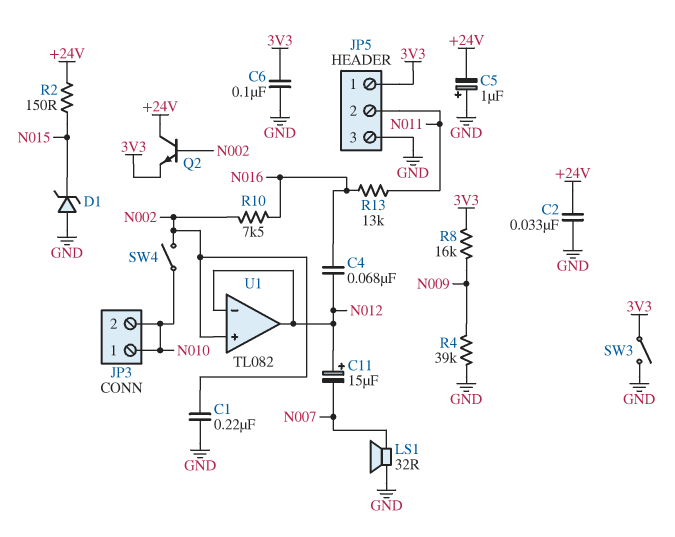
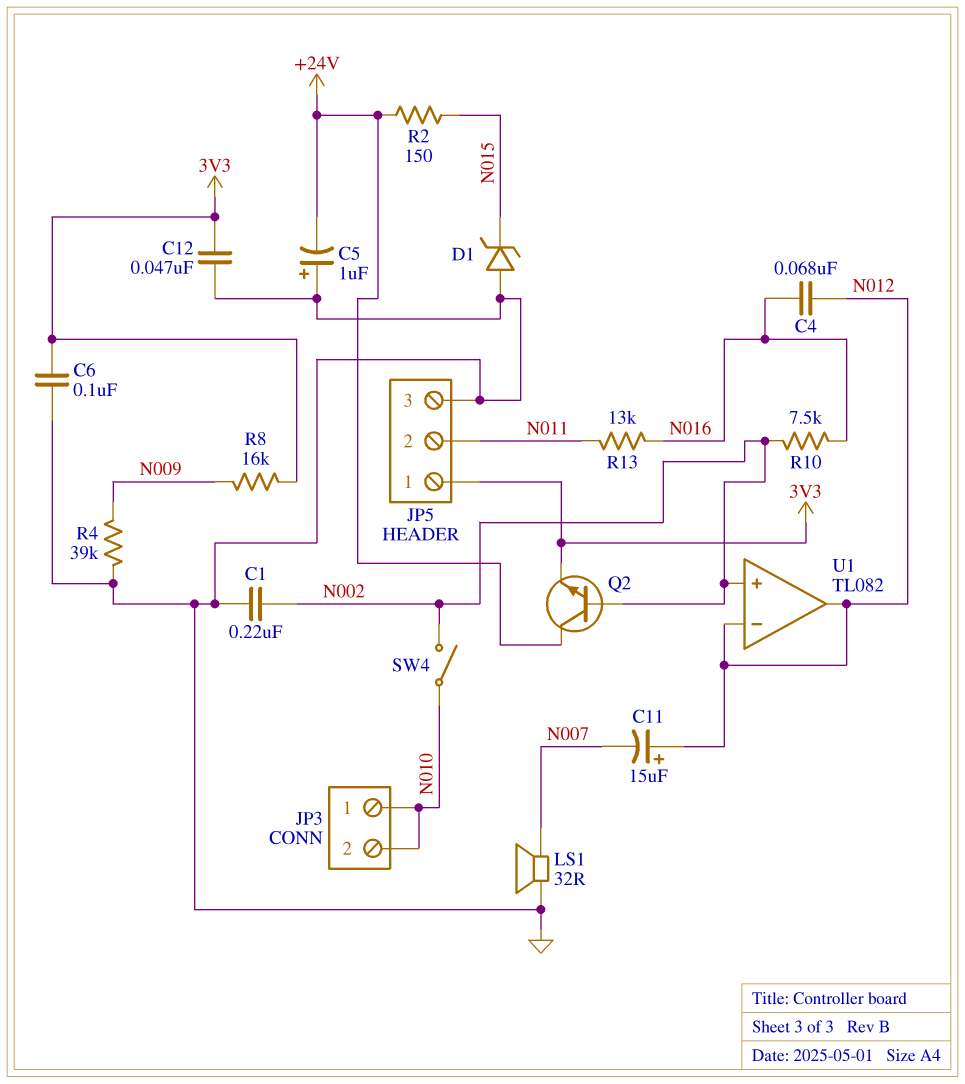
C2: 33nF (+24V, GND) -> none
C12: none -> 47nF (3V3, GND)
SW3: switch (3V3, GND) -> none

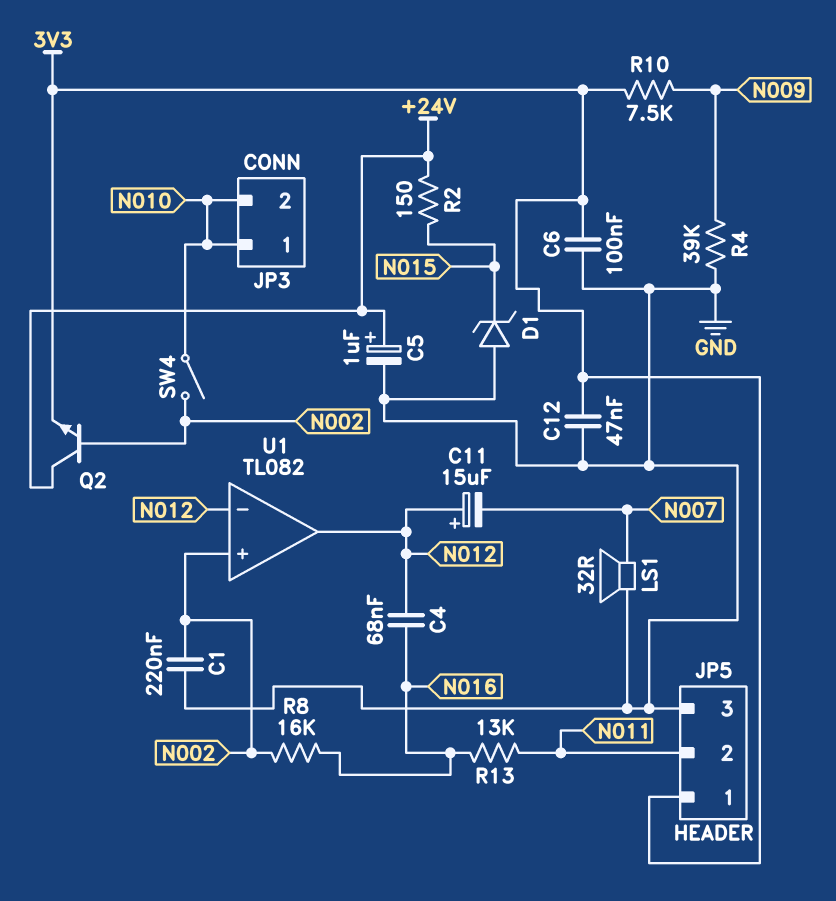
C5: 1uF (plus GND, minus +24V) -> 1uF (plus +24V, minus GND)
R8: 16k (3V3, N009) -> 16k (N002, N016)
R10: 7.5k (N002, N016) -> 7.5k (3V3, N009)

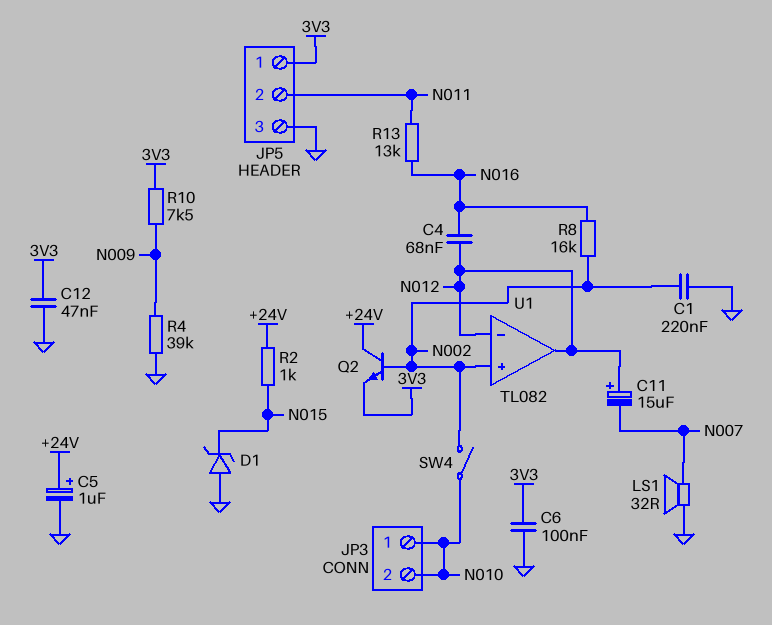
R2: 150 (+24V, N015) -> 1k (+24V, N015)

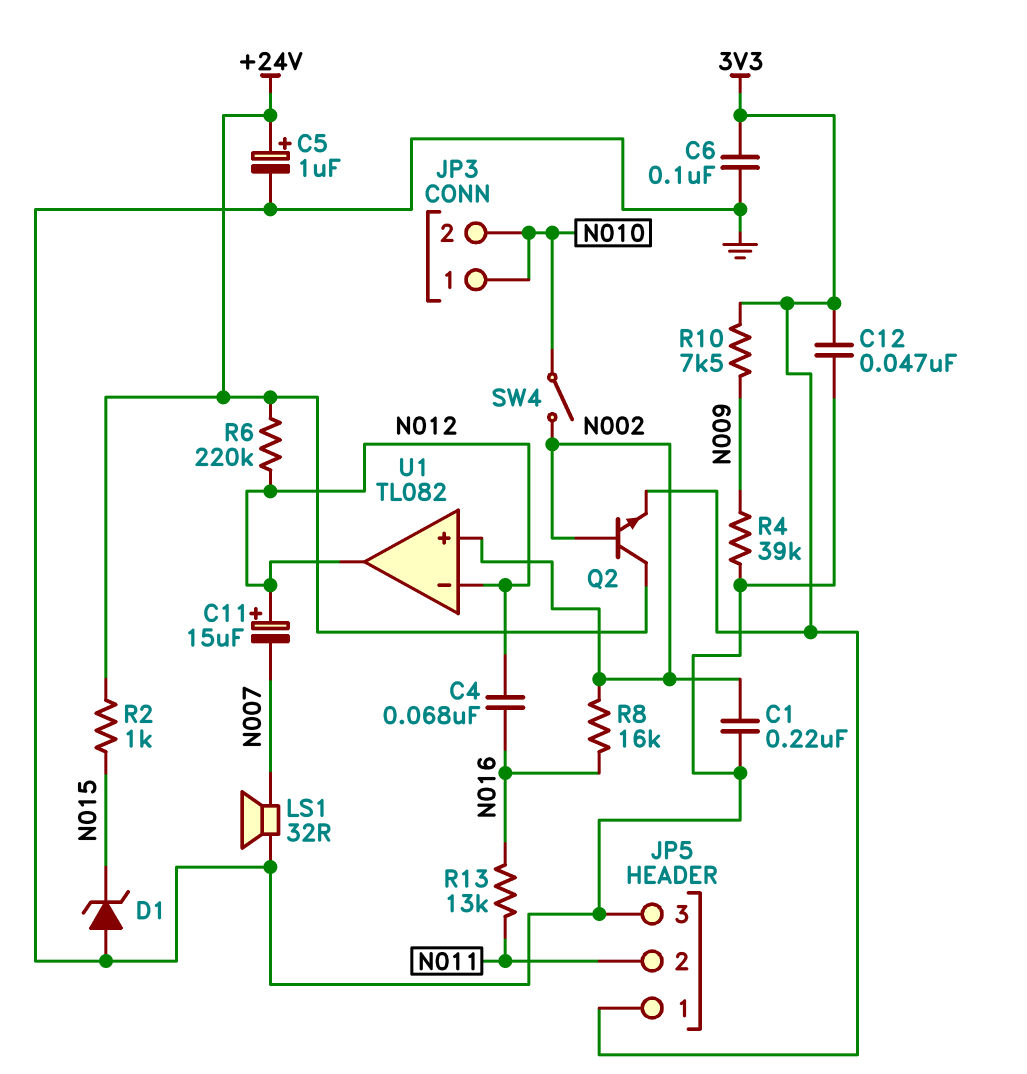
R6: none -> 220k (+24V, N012)

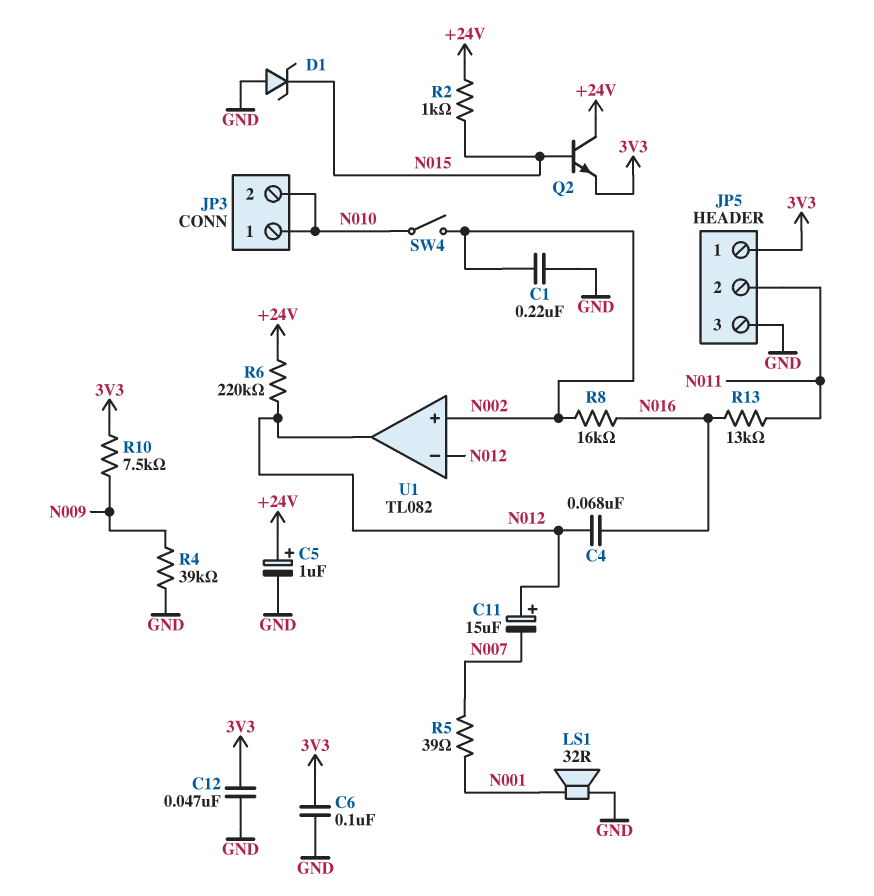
LS1: speaker 32R (GND, N007) -> speaker 32R (GND, N001)
Q2: NPN (B N002, C +24V, E 3V3) -> NPN (B N015, C +24V, E 3V3)
R5: none -> 39 (N001, N007)

